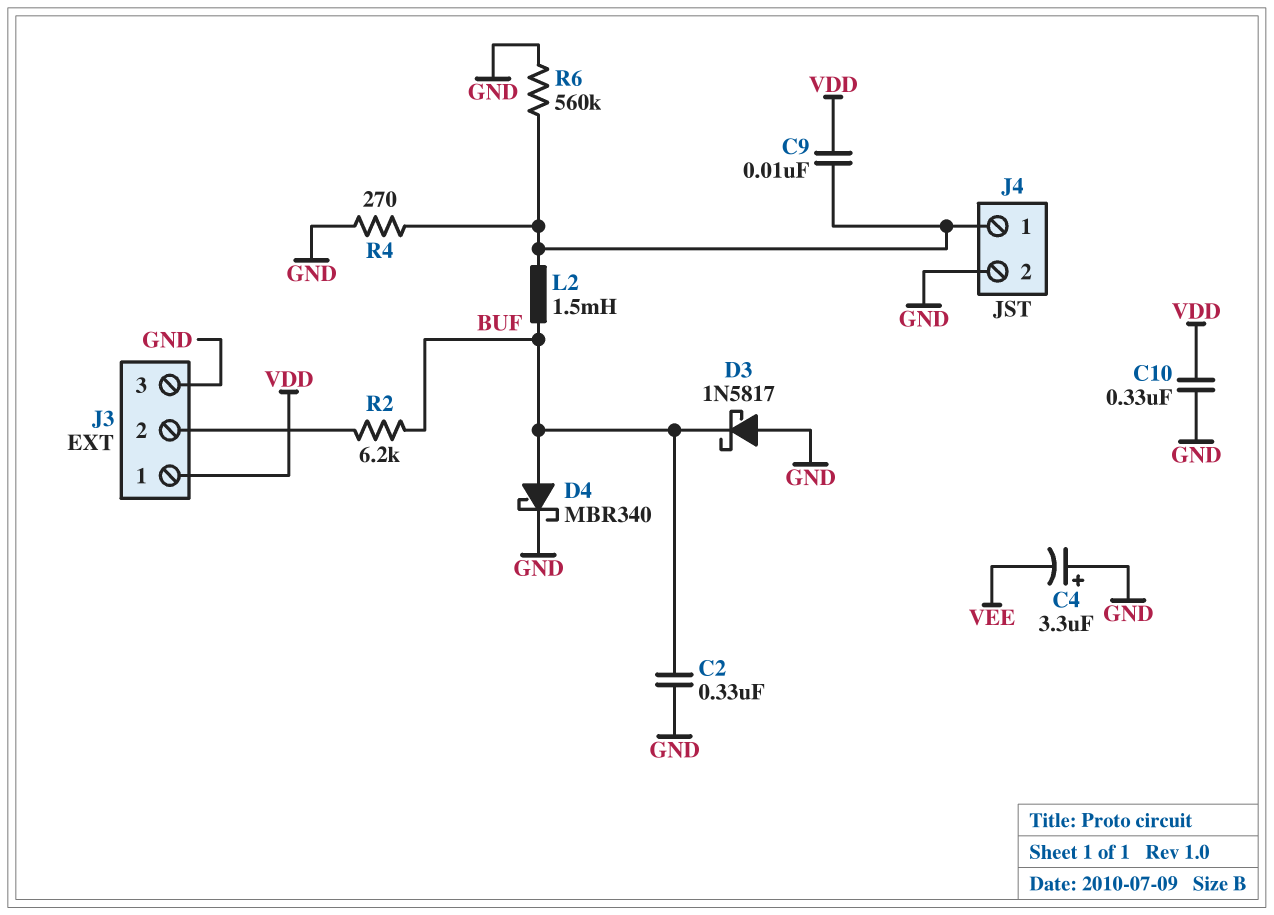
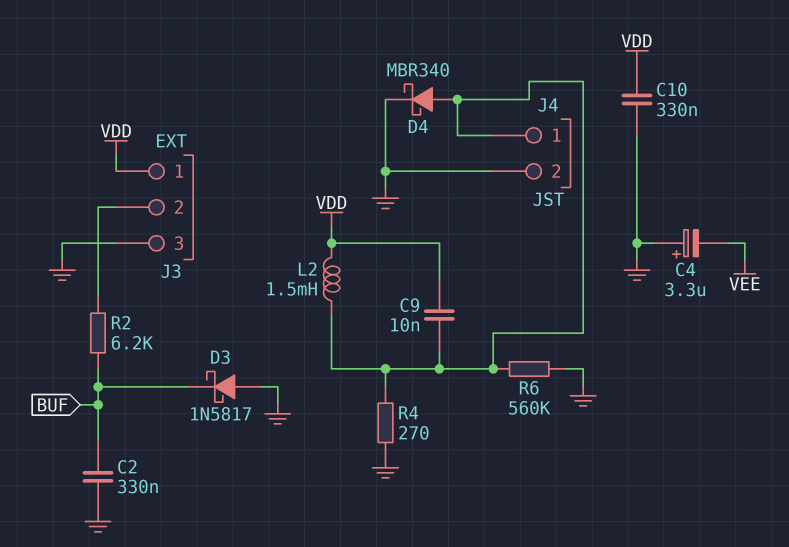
D4: schottky MBR340 (A BUF, K GND) -> schottky MBR340 (A J4/1, K GND)
L2: 1.5mH (BUF, J4/1) -> 1.5mH (J4/1, VDD)

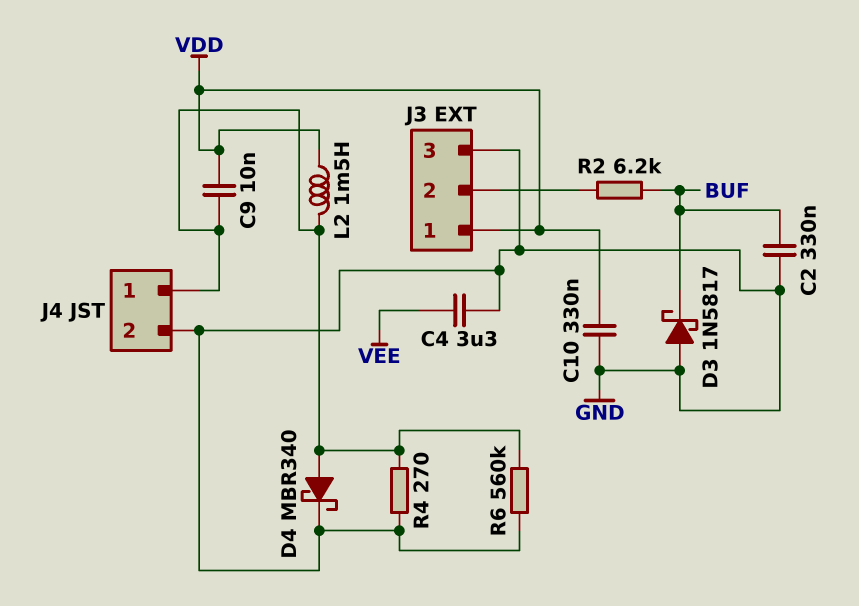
C4: 3.3uF (plus GND, minus VEE) -> 3.3uF (GND, VEE)

